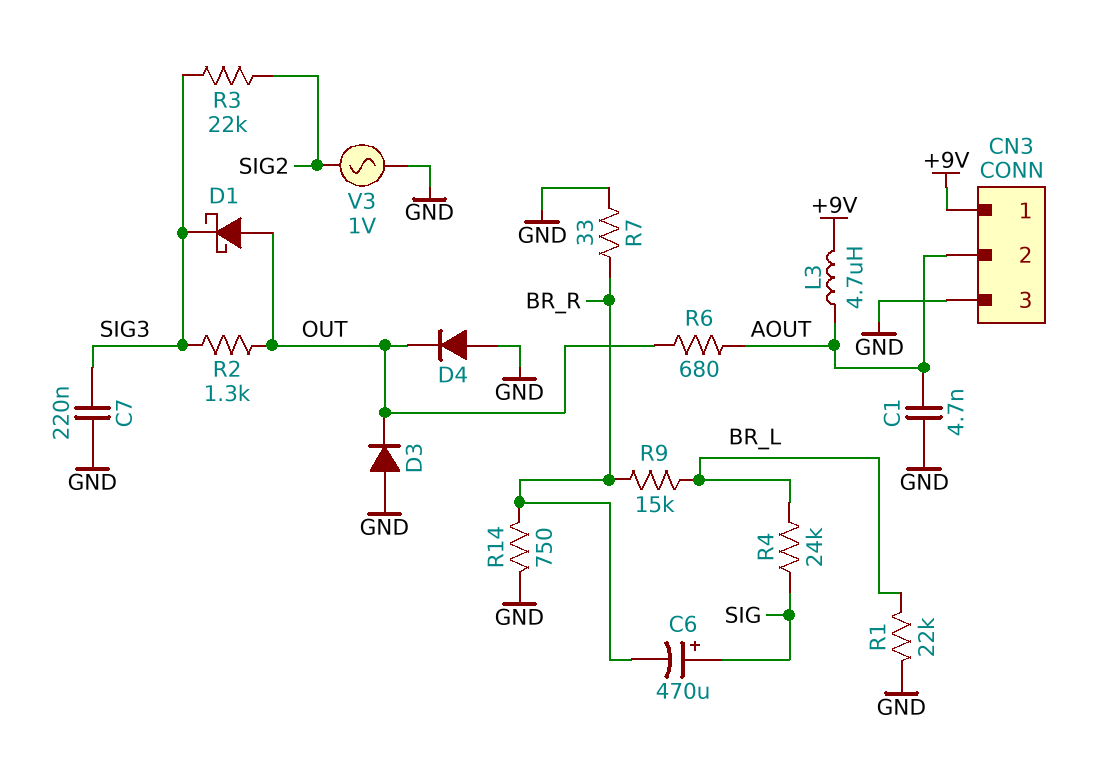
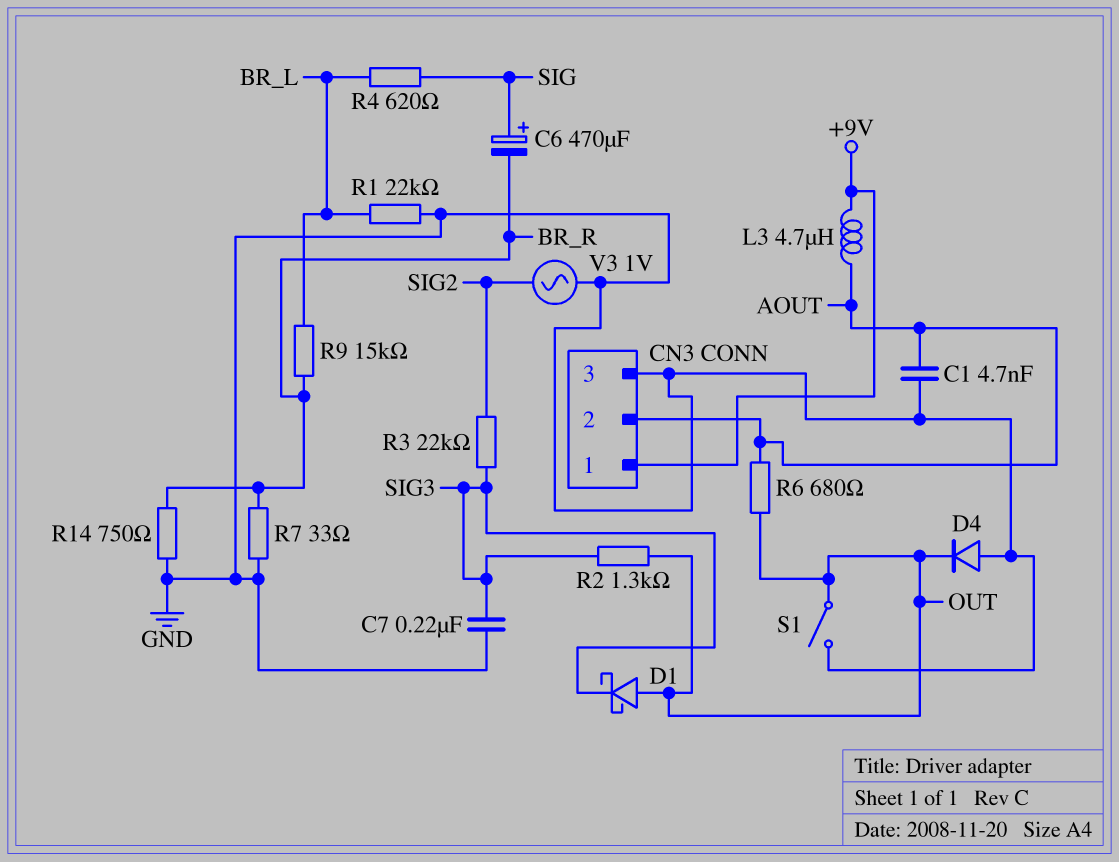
D3: diode (A GND, K OUT) -> none
R4: 24k (BR_L, SIG) -> 620 (BR_L, SIG)
S1: none -> switch (GND, OUT)

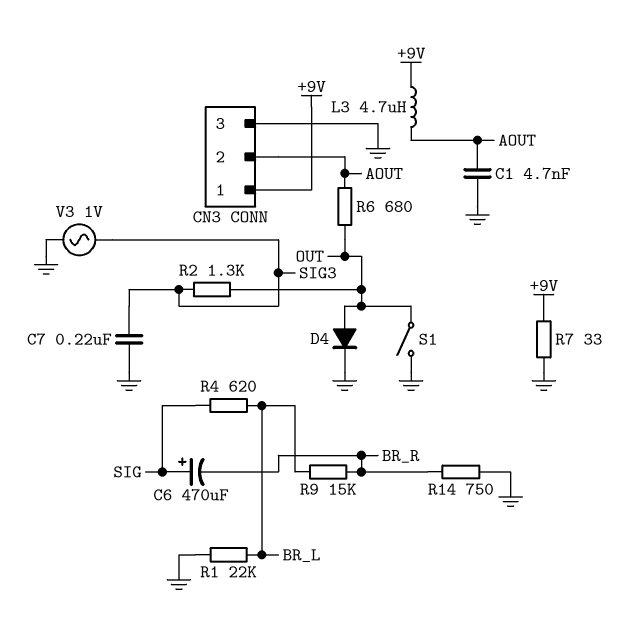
D1: schottky (A OUT, K SIG3) -> none
D4: diode (A GND, K OUT) -> diode (A OUT, K GND)
R3: 22k (SIG2, SIG3) -> none
R7: 33 (BR_R, GND) -> 33 (+9V, GND)
V3: AC 1V (GND, SIG2) -> AC 1V (GND, SIG3)

